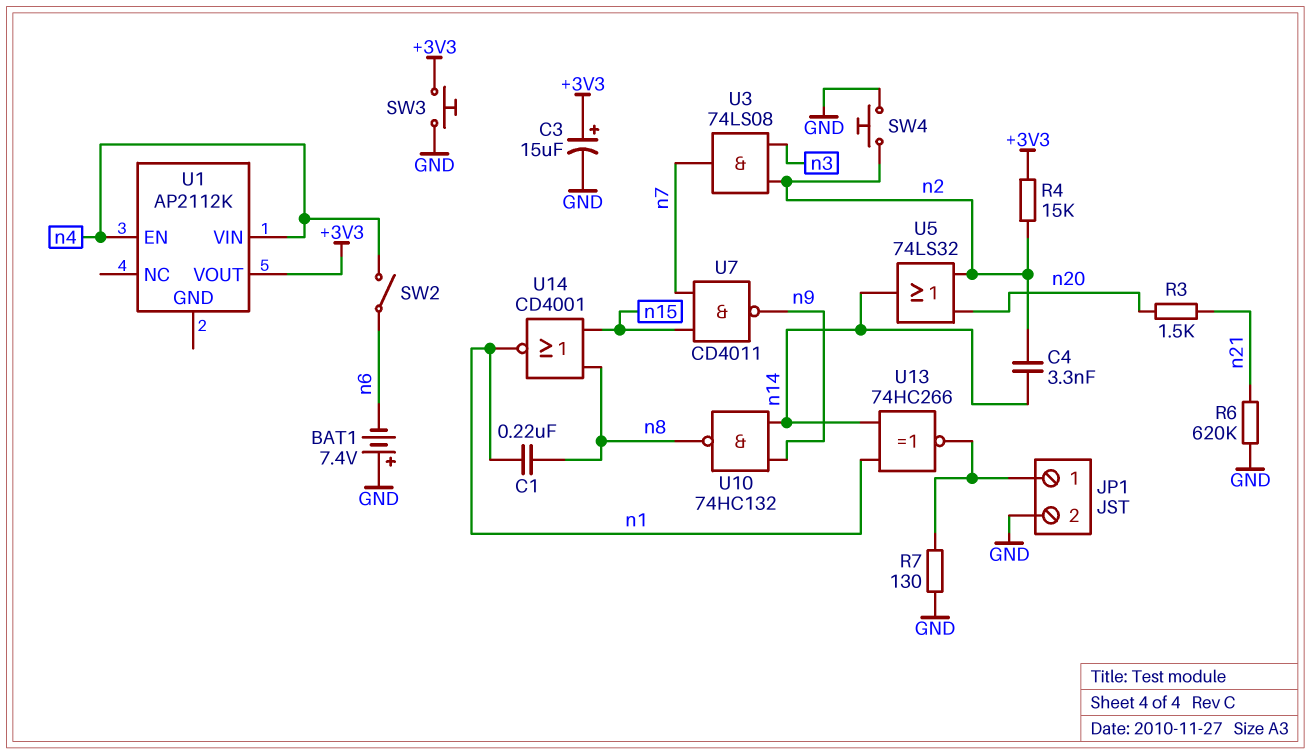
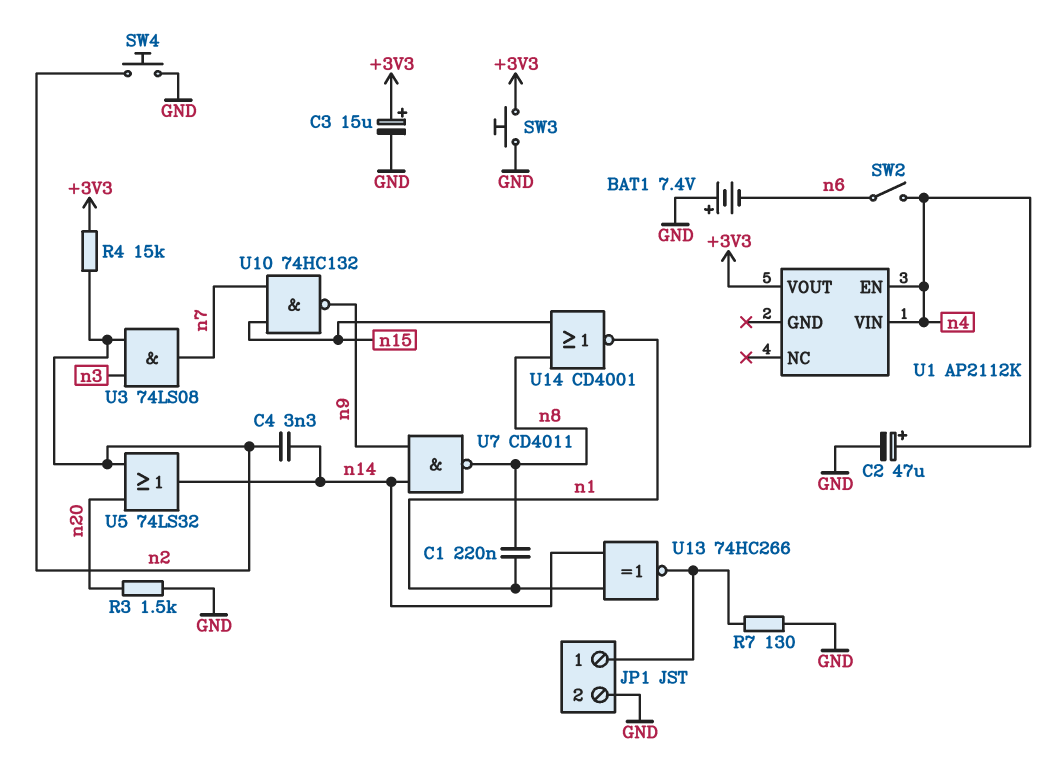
C2: none -> 47uF (plus n4, minus GND)
R3: 1.5k (n20, n21) -> 1.5k (GND, n20)
R6: 620k (GND, n21) -> none
U7: NAND CD4011 (in n7, in n15, out n9) -> NAND CD4011 (in n9, in n14, out n8)
U10: NAND 74HC132 (in n9, in n14, out n8) -> NAND 74HC132 (in n7, in n15, out n9)

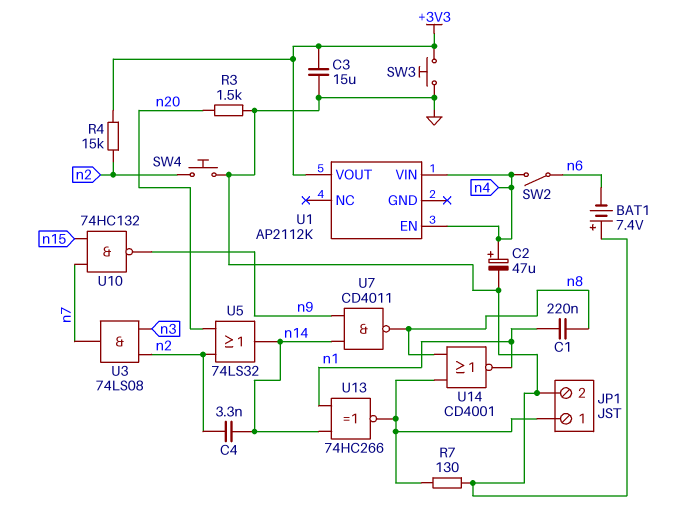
C3: 15uF (plus +3V3, minus GND) -> 15uF (+3V3, GND)
U14: NOR CD4001 (in n8, in n15, out n1) -> NOR CD4001 (in JP1/1, in n8, out n1)

